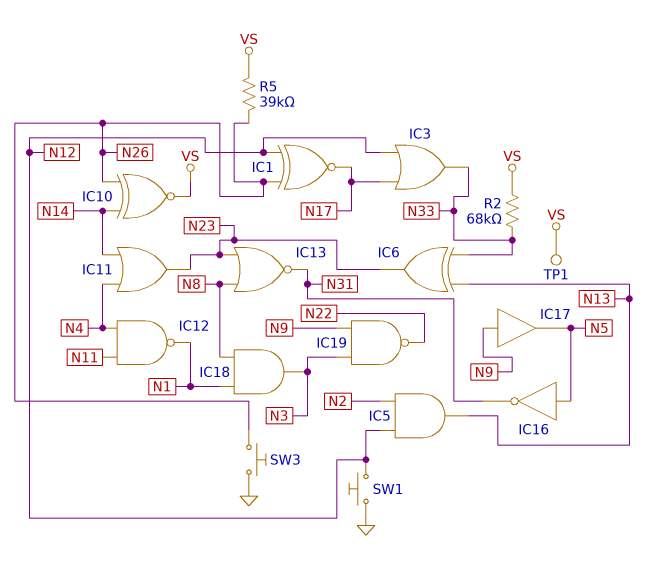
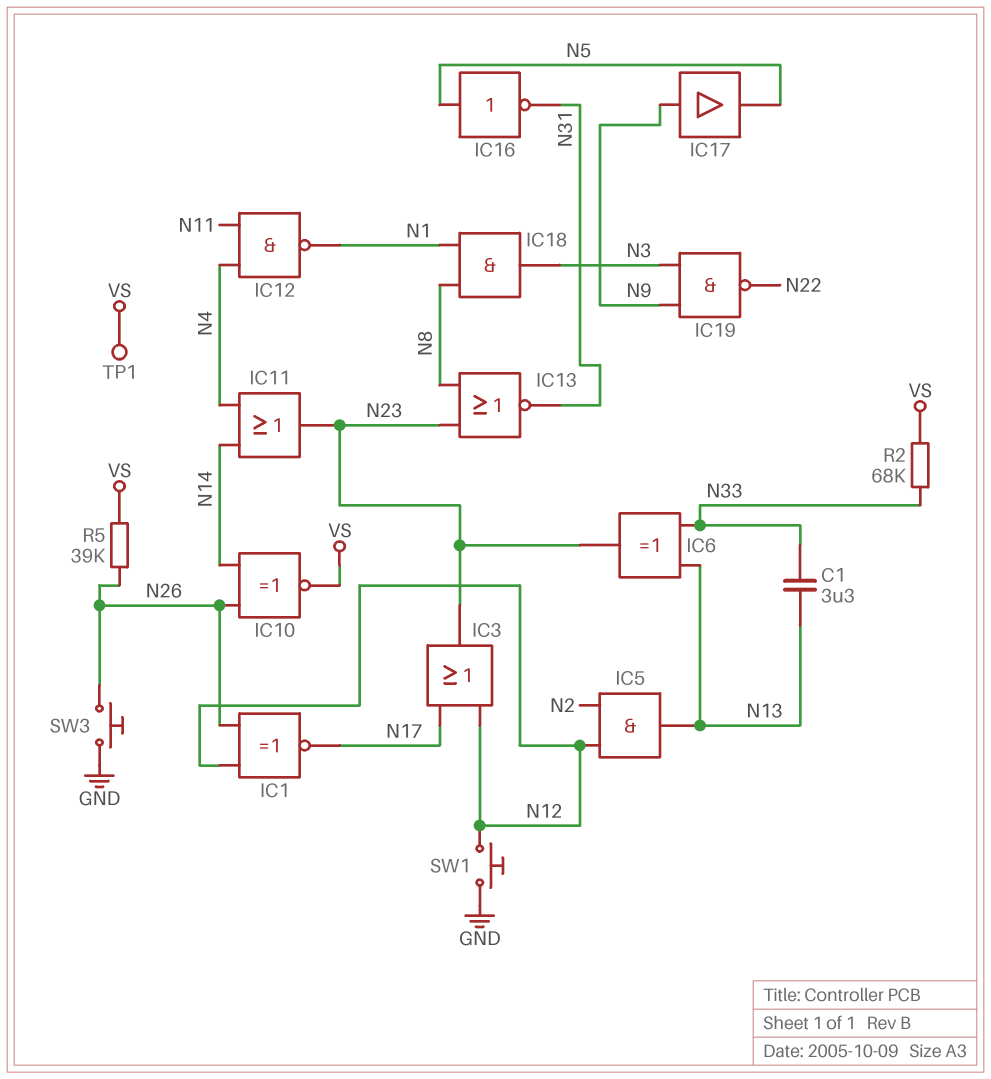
C1: none -> 3.3uF (N13, N33)
IC3: OR (in N12, in N17, out N33) -> OR (in N12, in N17, out N23)

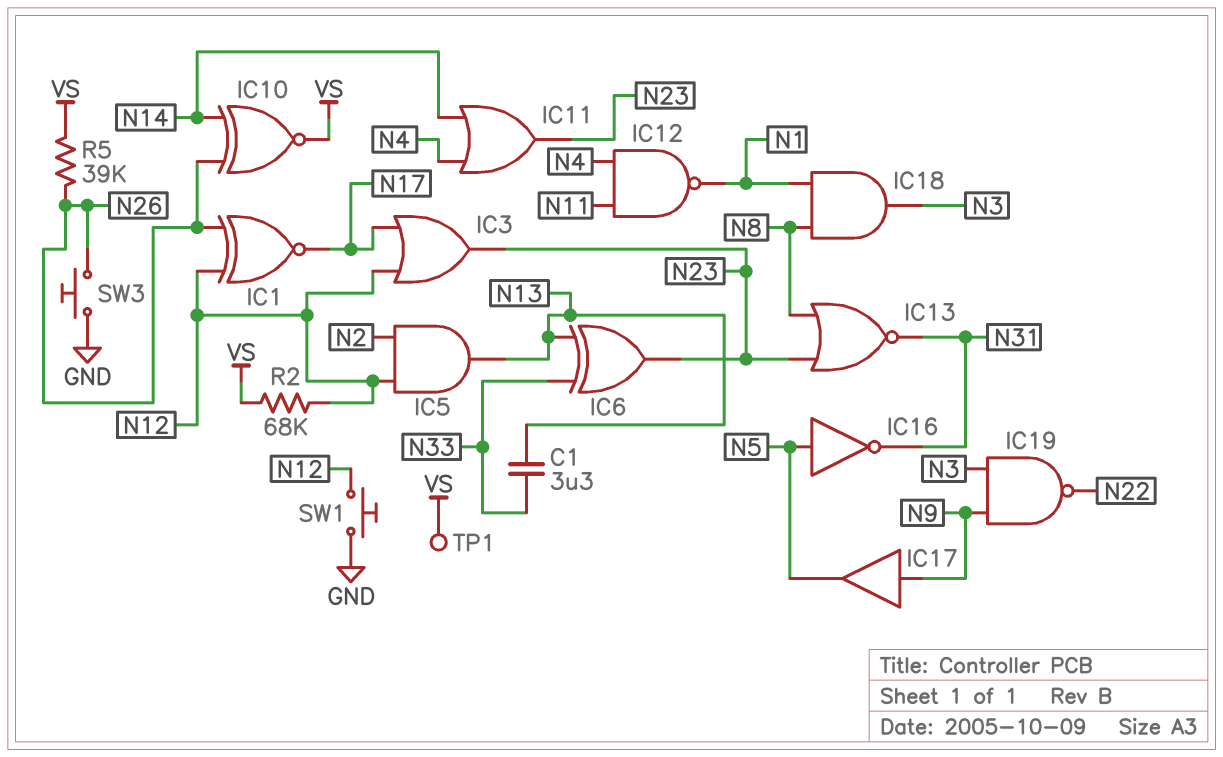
R2: 68k (N33, VS) -> 68k (N12, VS)

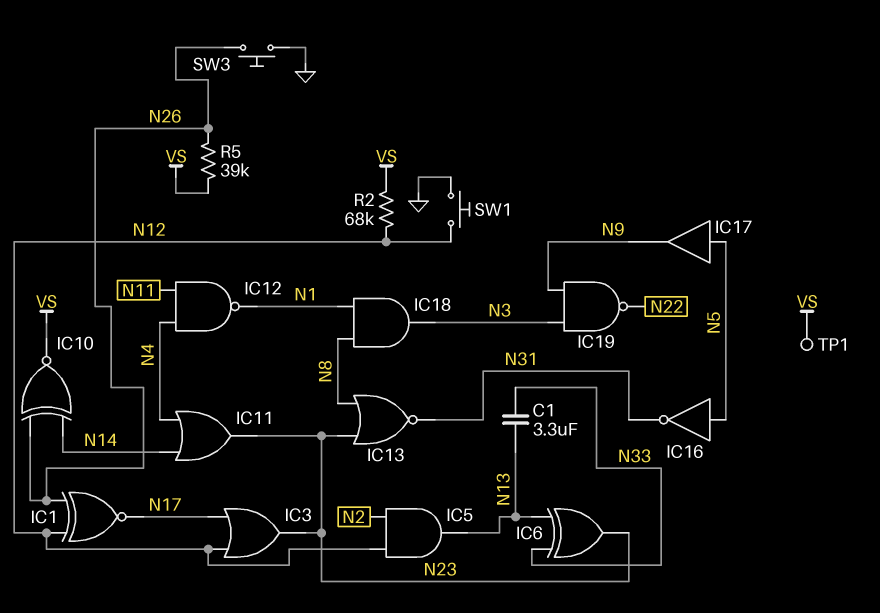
IC17: buffer (in N9, out N5) -> buffer (in N5, out N9)

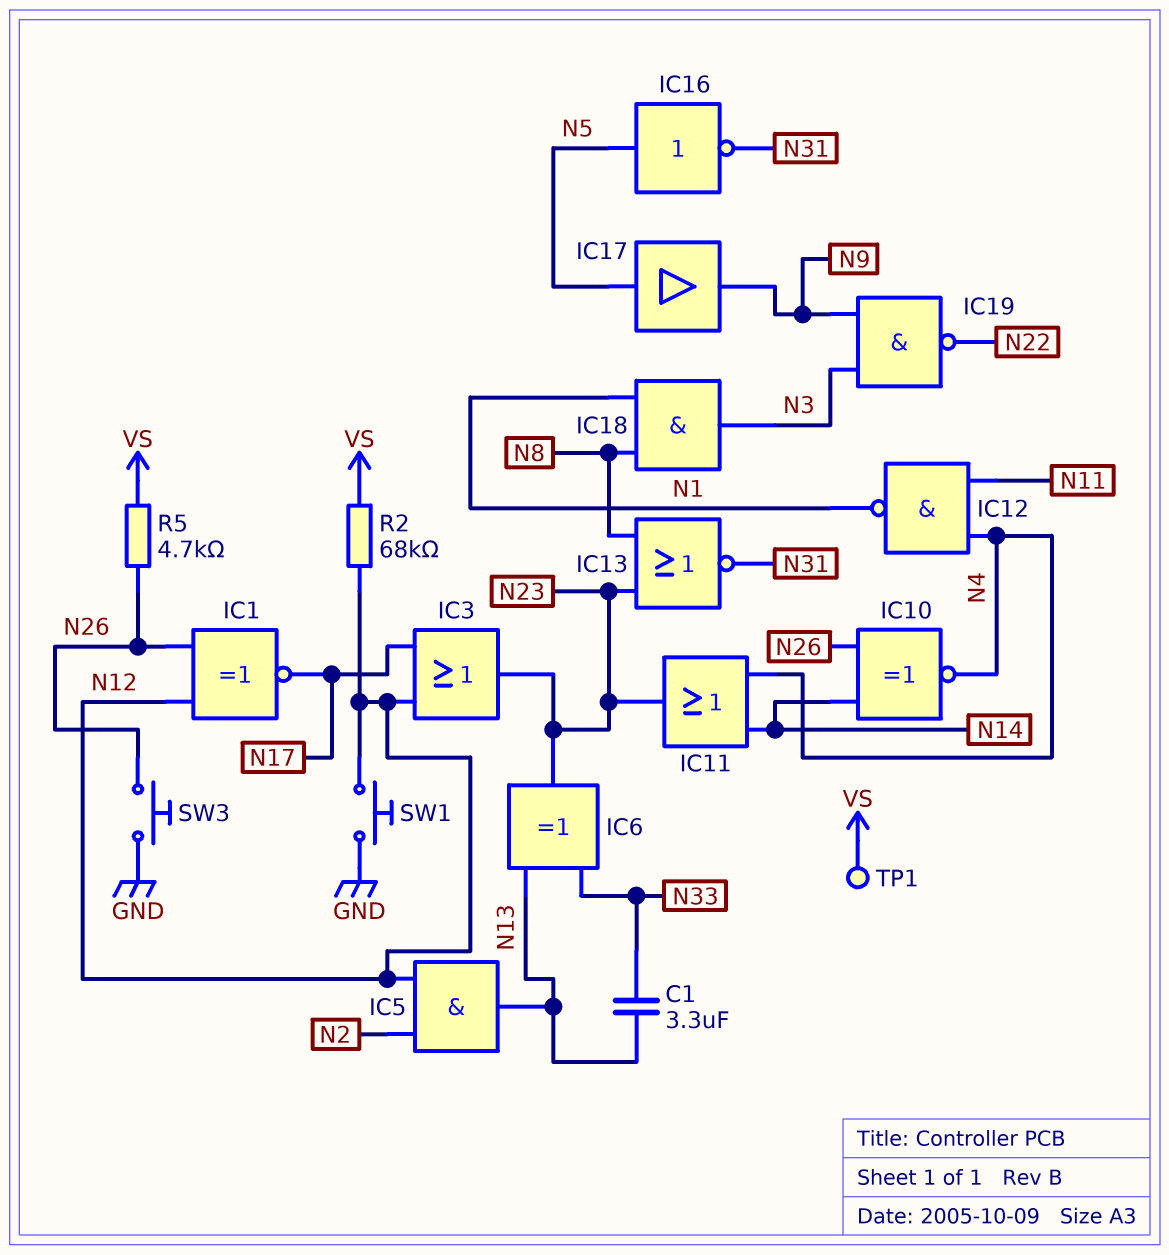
IC10: XNOR (in N14, in N26, out VS) -> XNOR (in N14, in N26, out N4)
R5: 39k (N26, VS) -> 4.7k (N26, VS)

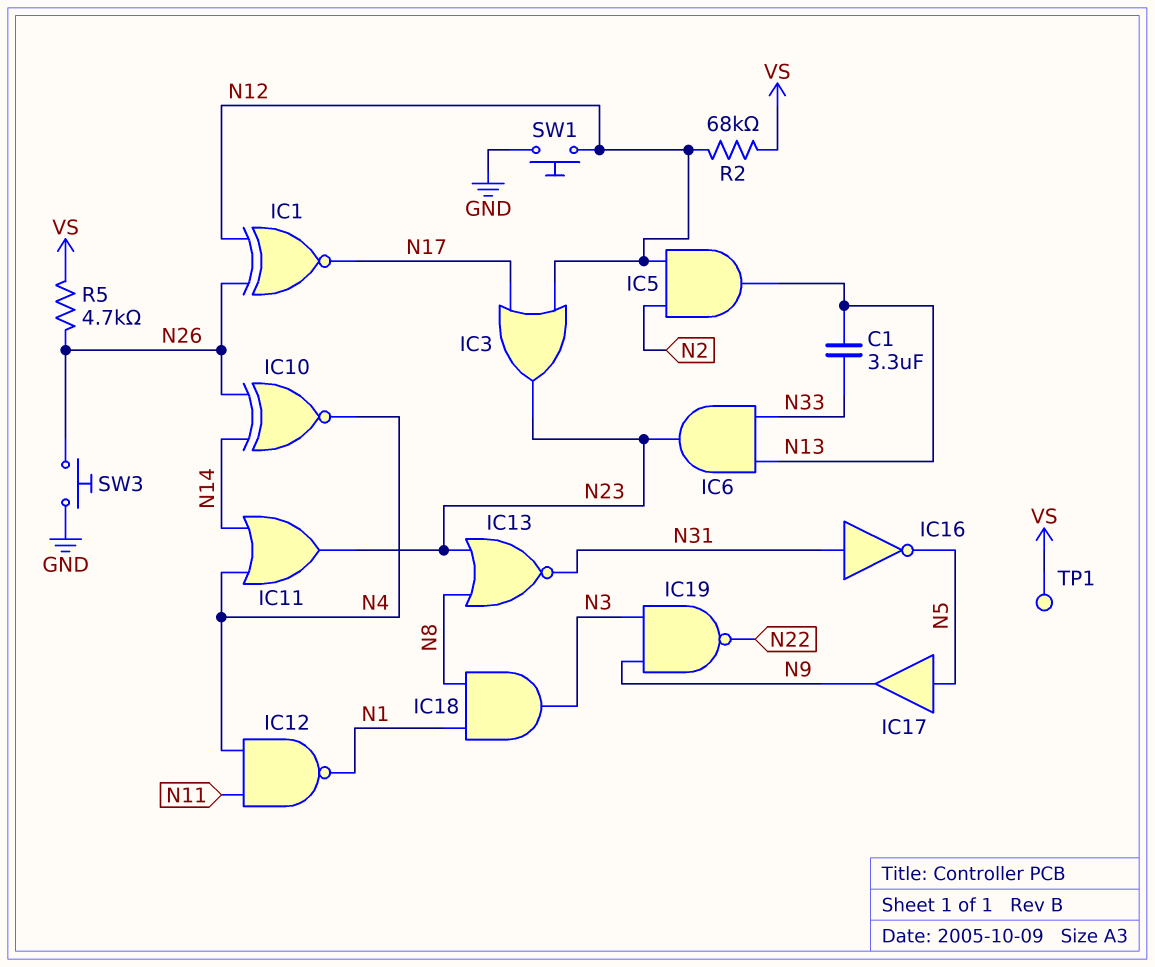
IC6: XOR (in N13, in N33, out N23) -> AND (in N13, in N33, out N23)
IC16: NOT (in N5, out N31) -> NOT (in N31, out N5)

